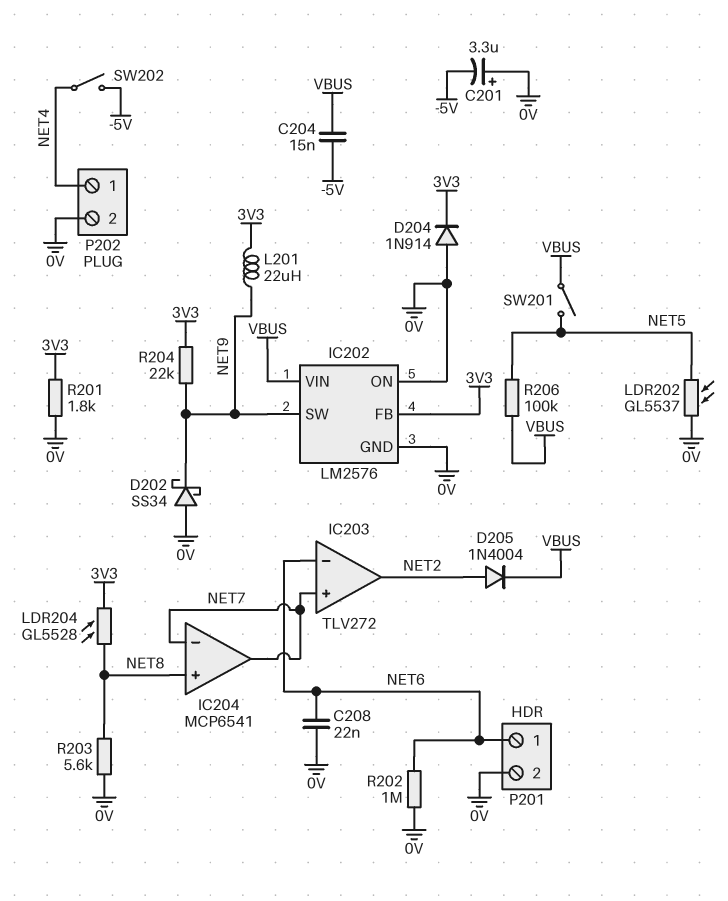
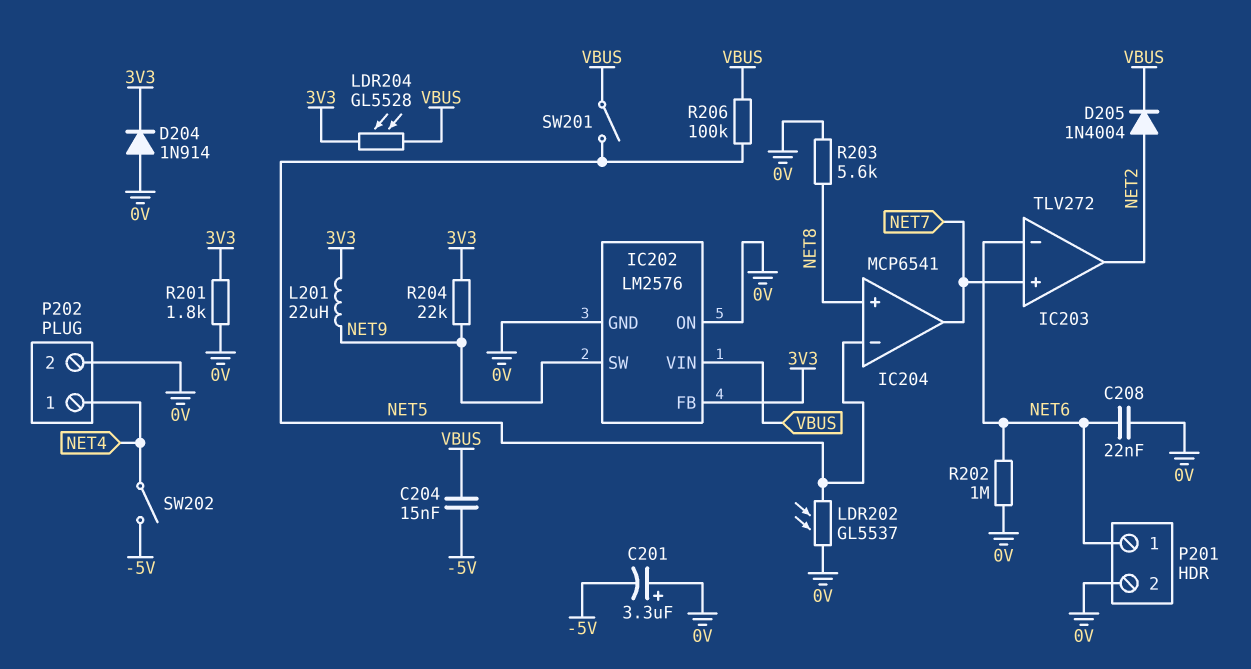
D202: schottky SS34 (A 0V, K NET9) -> none
IC204 pin in-: NET7 -> NET5
LDR204: GL5528 (3V3, NET8) -> GL5528 (3V3, VBUS)

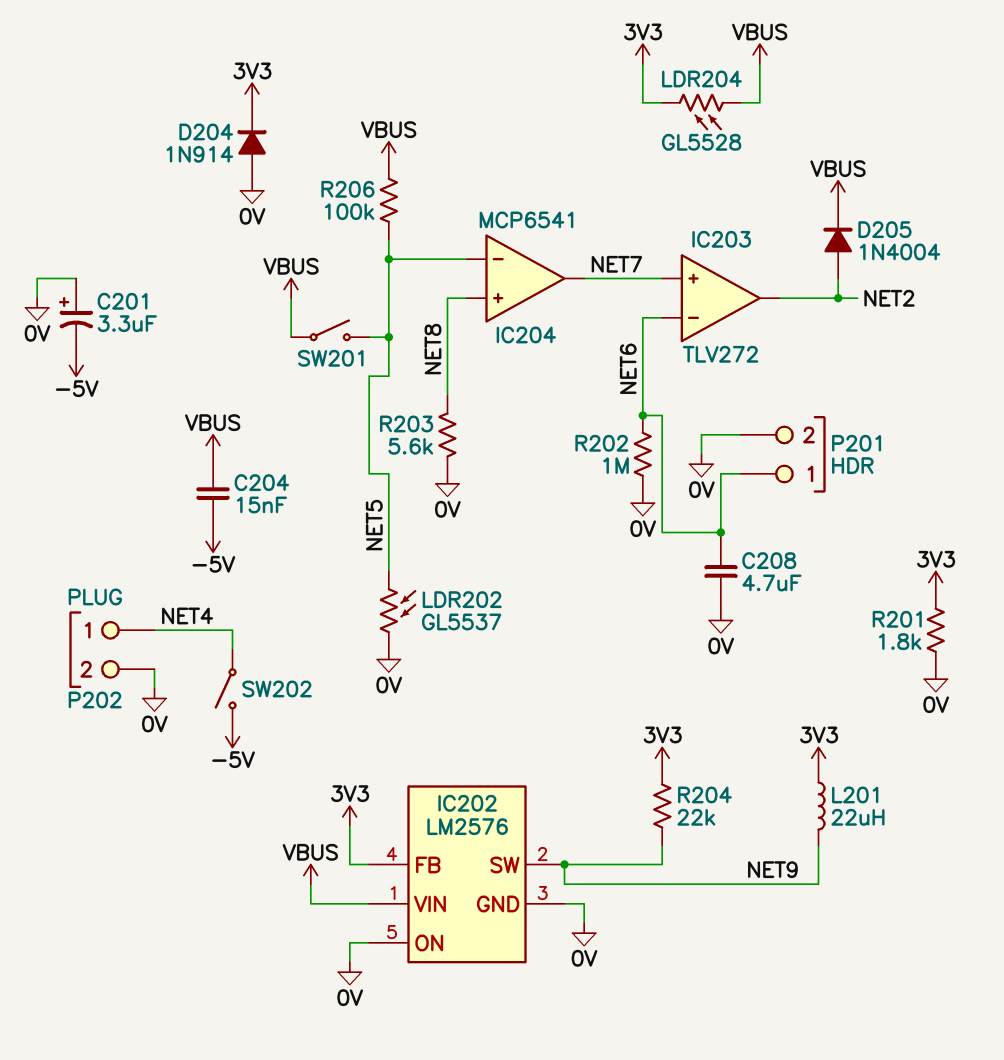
C208: 22nF (0V, NET6) -> 4.7uF (0V, NET6)

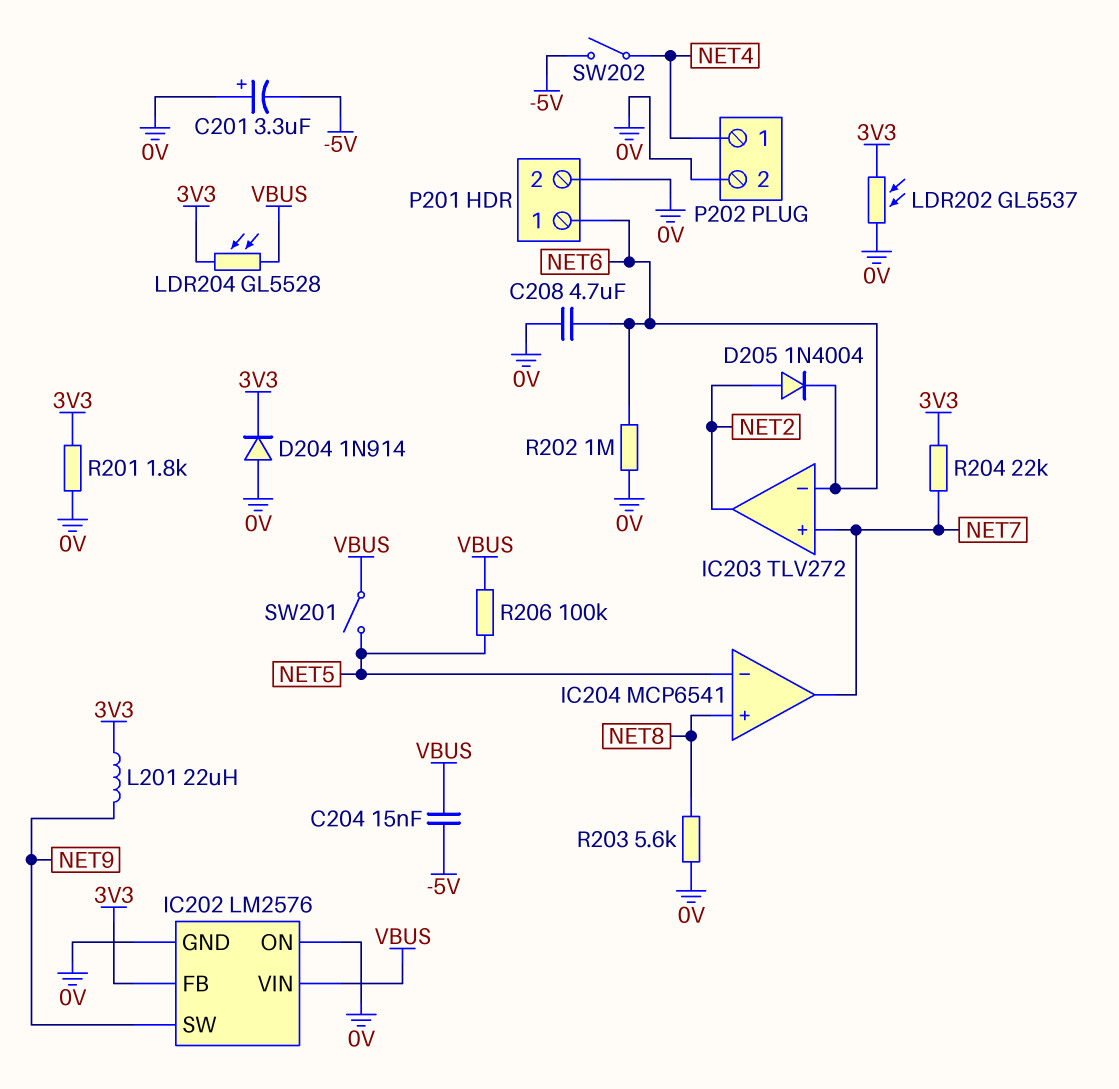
D205: diode 1N4004 (A NET2, K VBUS) -> diode 1N4004 (A NET2, K NET6)
LDR202: GL5537 (0V, NET5) -> GL5537 (0V, 3V3)
R204: 22k (3V3, NET9) -> 22k (3V3, NET7)

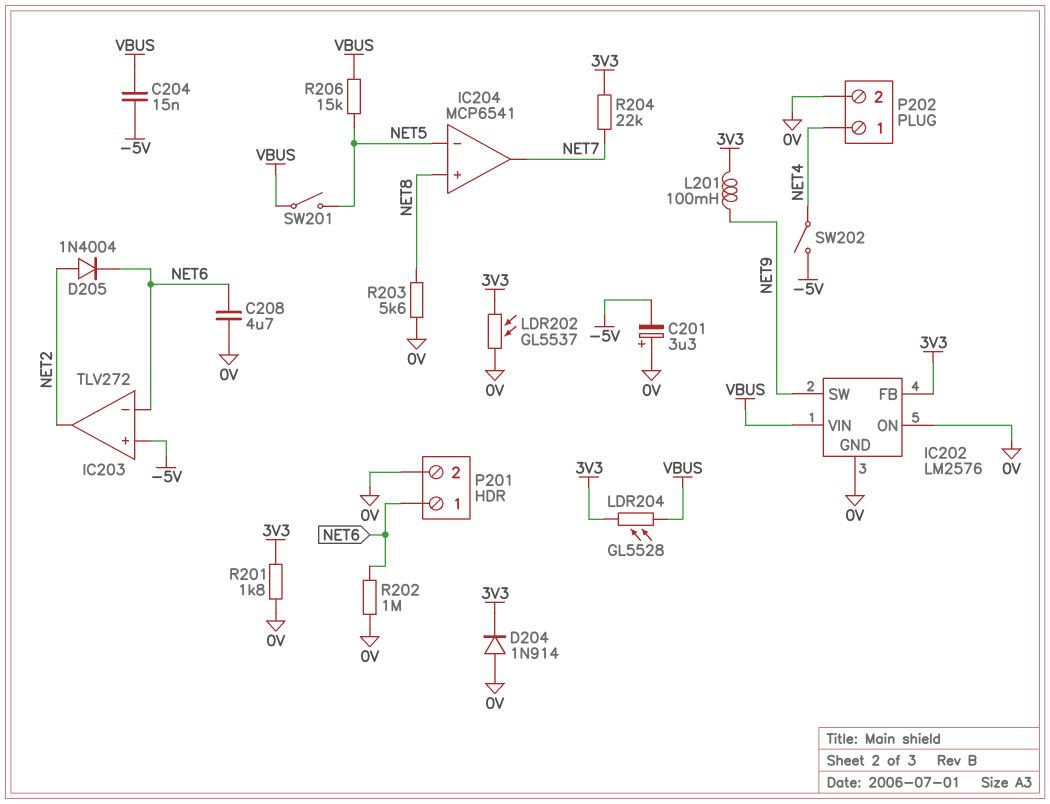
IC203 pin in+: NET7 -> -5V
L201: 22uH (3V3, NET9) -> 100mH (3V3, NET9)
R206: 100k (NET5, VBUS) -> 15k (NET5, VBUS)

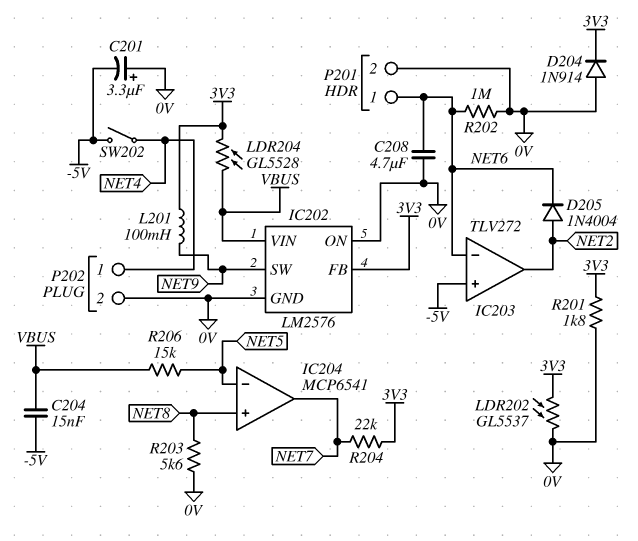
SW201: switch (NET5, VBUS) -> none

